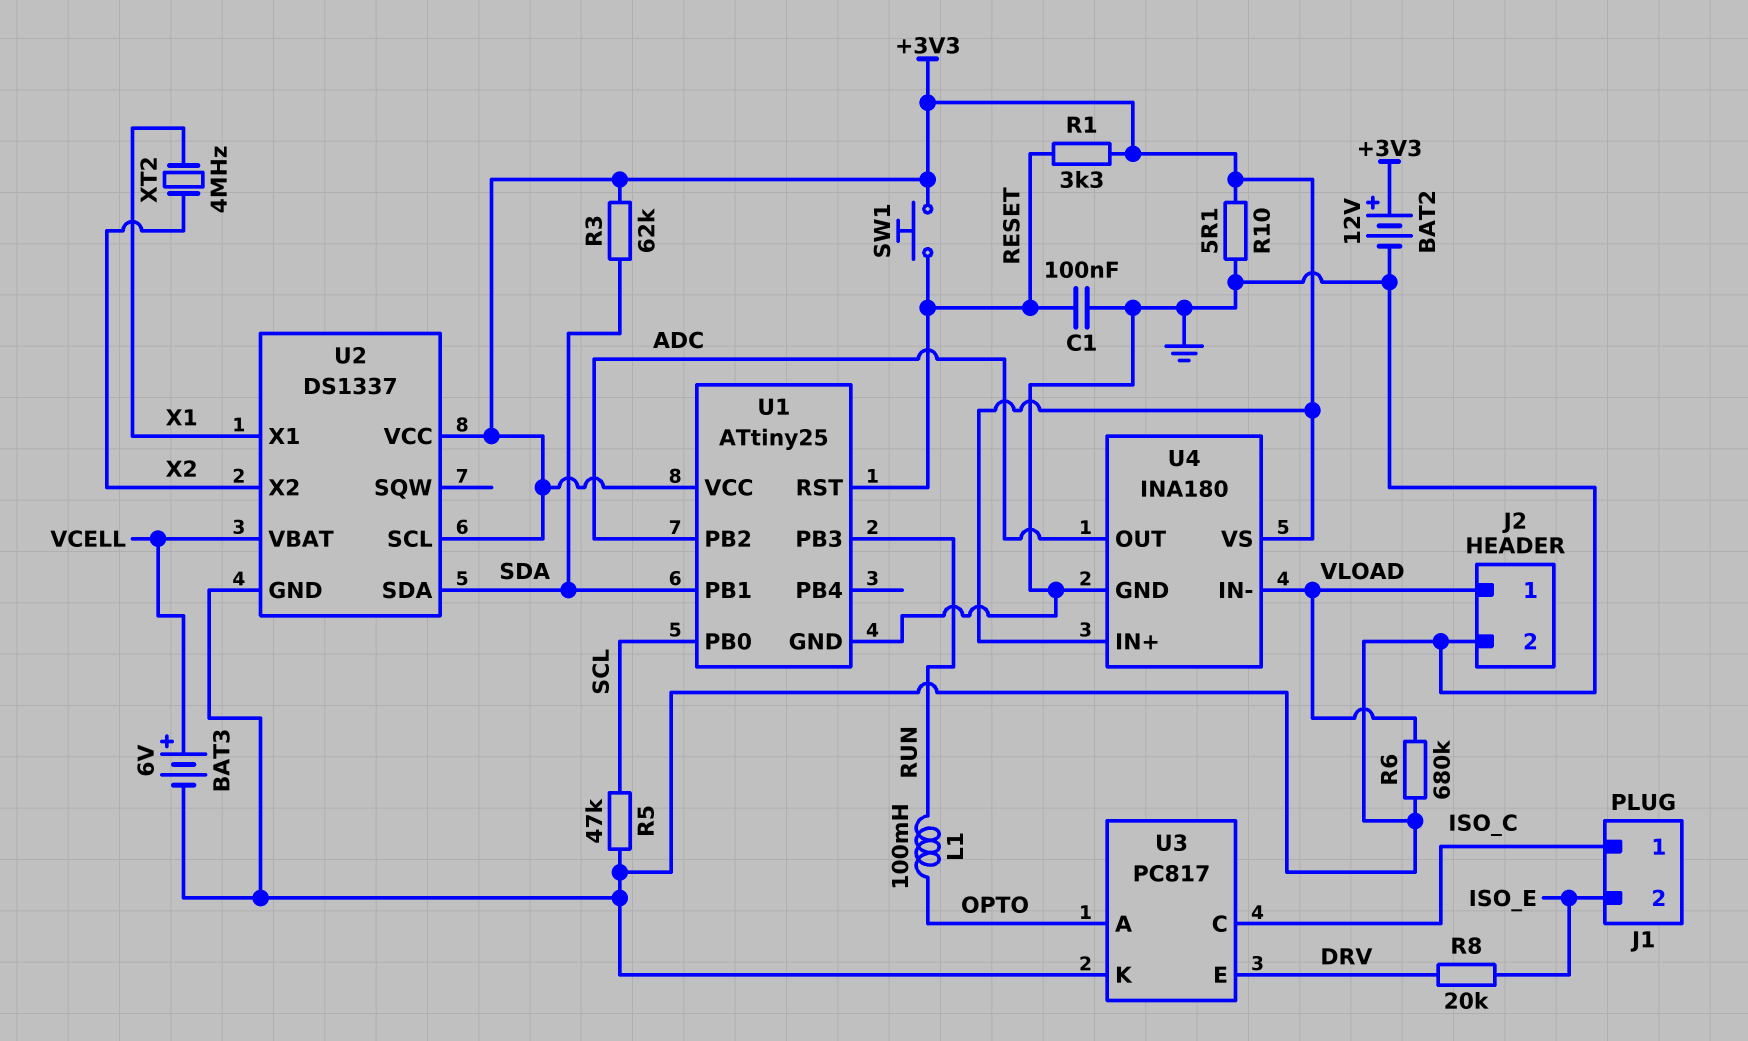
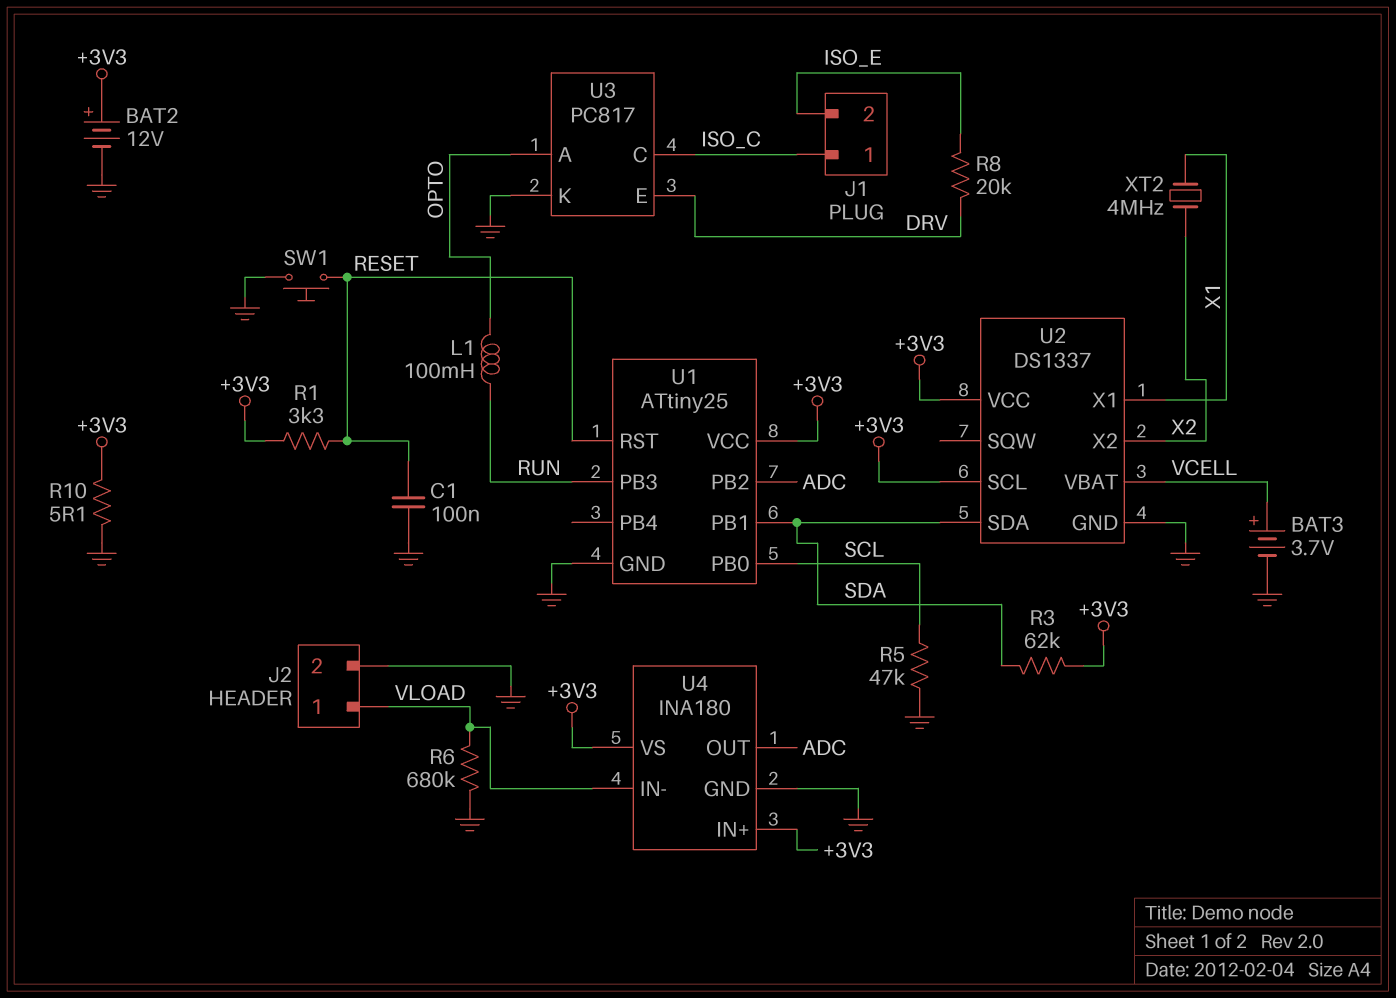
BAT3: 6V (plus VCELL, minus GND) -> 3.7V (plus VCELL, minus GND)
SW1: button (+3V3, RESET) -> button (GND, RESET)

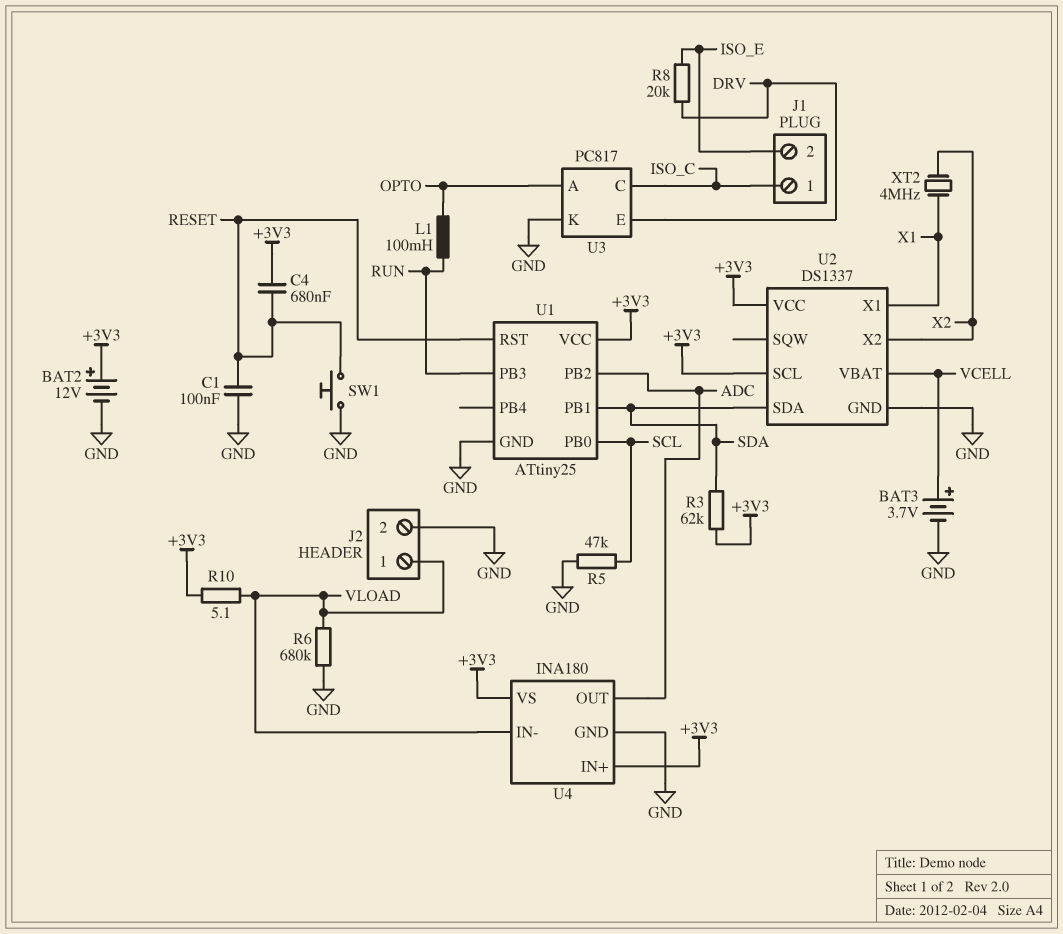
C4: none -> 680nF (+3V3, RESET)
R1: 3.3k (+3V3, RESET) -> none
R10: 5.1 (+3V3, GND) -> 5.1 (+3V3, VLOAD)

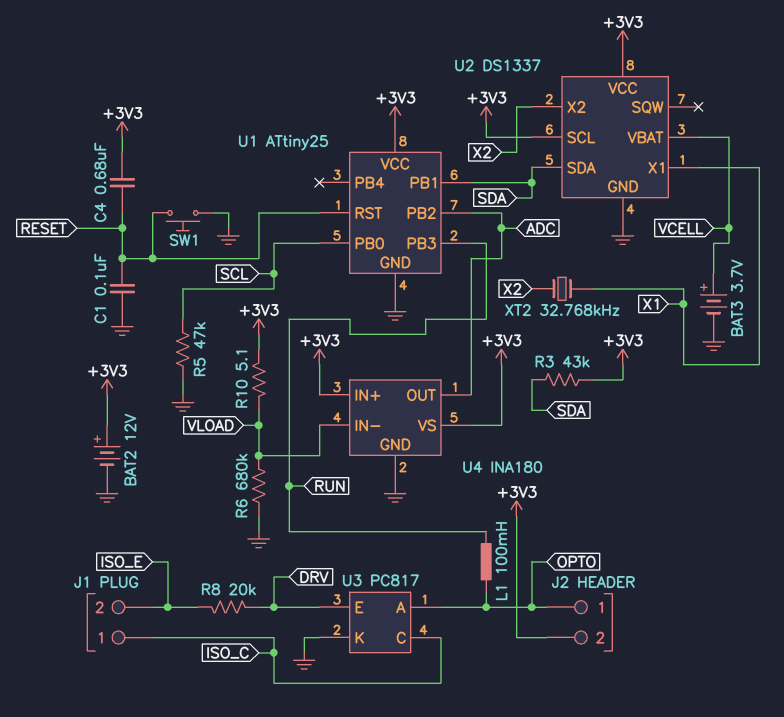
J2 pin 1: VLOAD -> OPTO
J2 pin 2: GND -> +3V3
R3: 62k (+3V3, SDA) -> 43k (+3V3, SDA)
XT2: 4MHz (X1, X2) -> 32.768kHz (X1, X2)

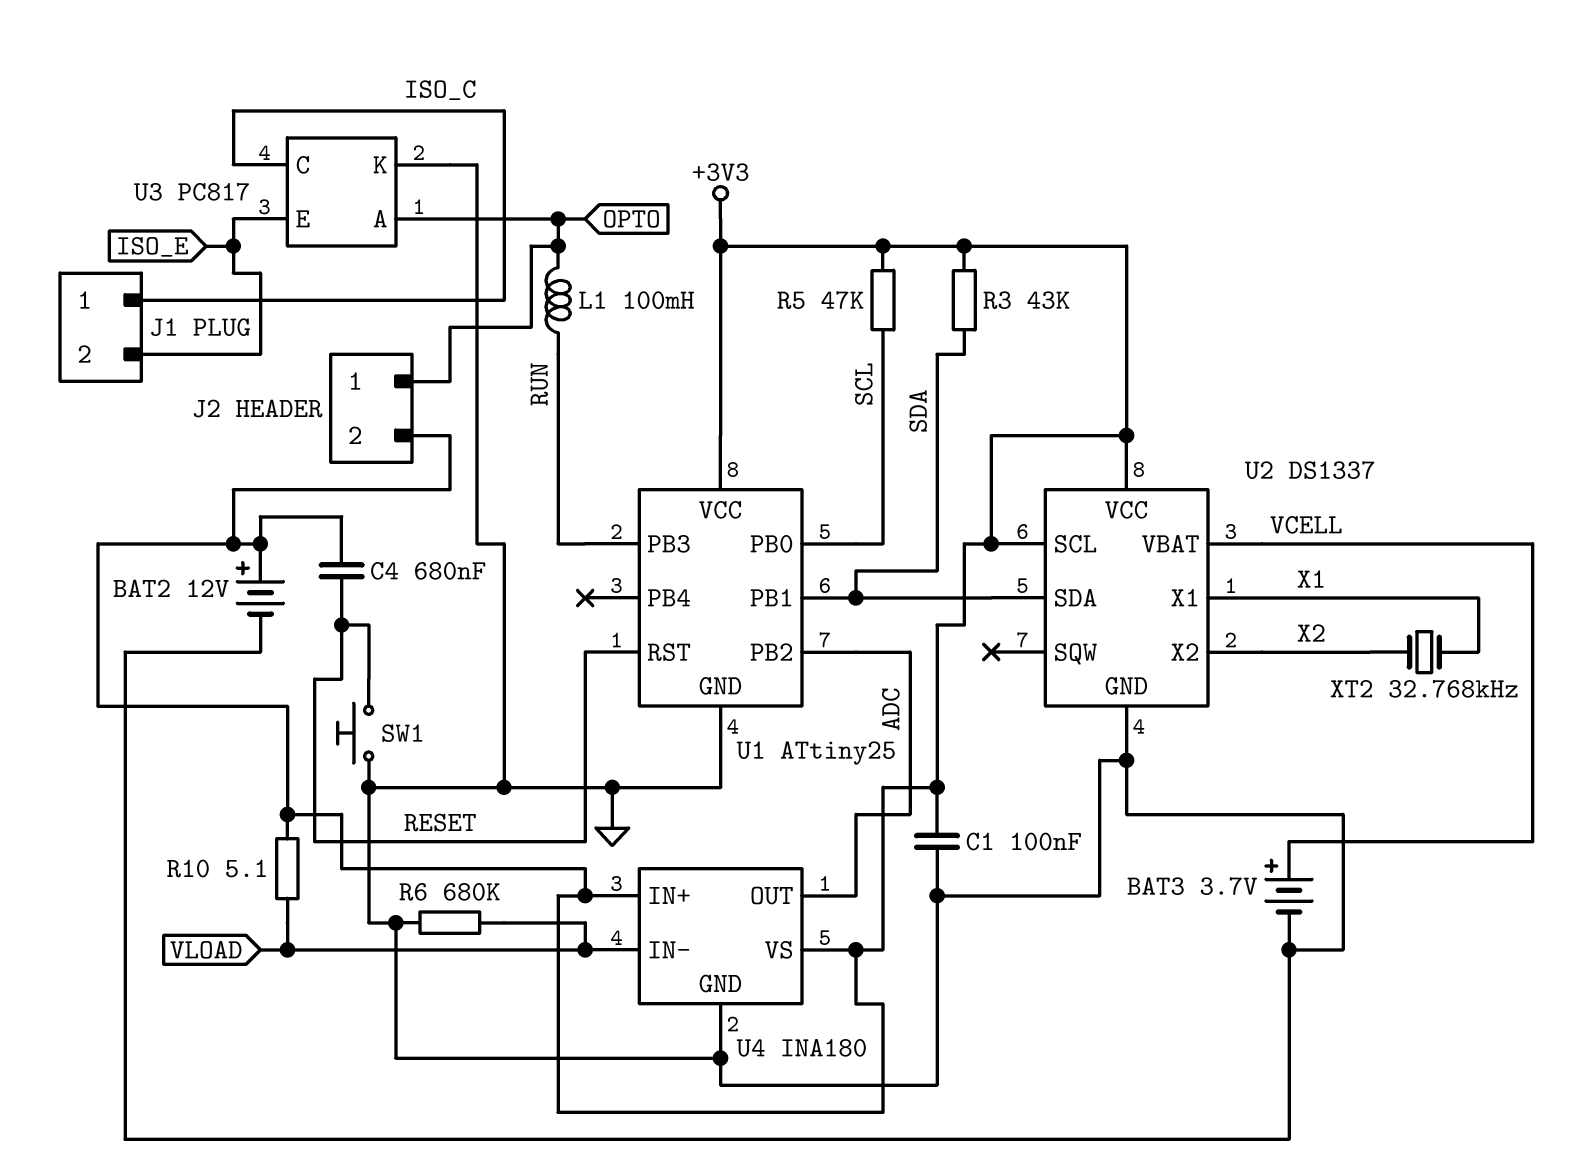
C1: 100nF (GND, RESET) -> 100nF (+3V3, GND)
R5: 47k (GND, SCL) -> 47k (+3V3, SCL)
R8: 20k (DRV, ISO_E) -> none
U3 pin E: DRV -> ISO_E

